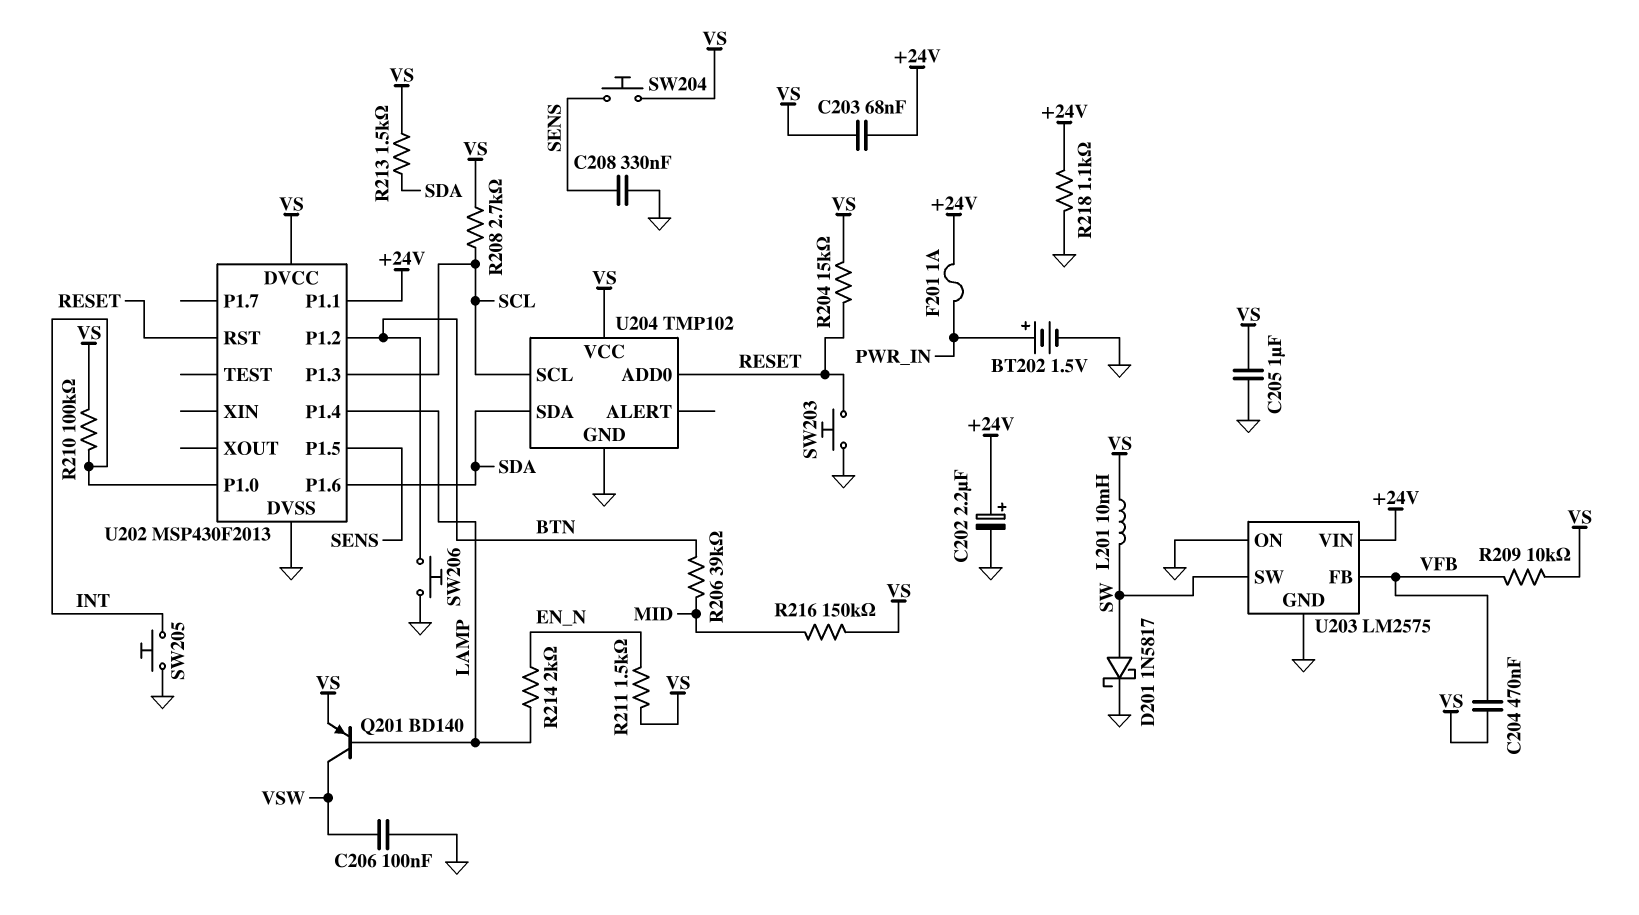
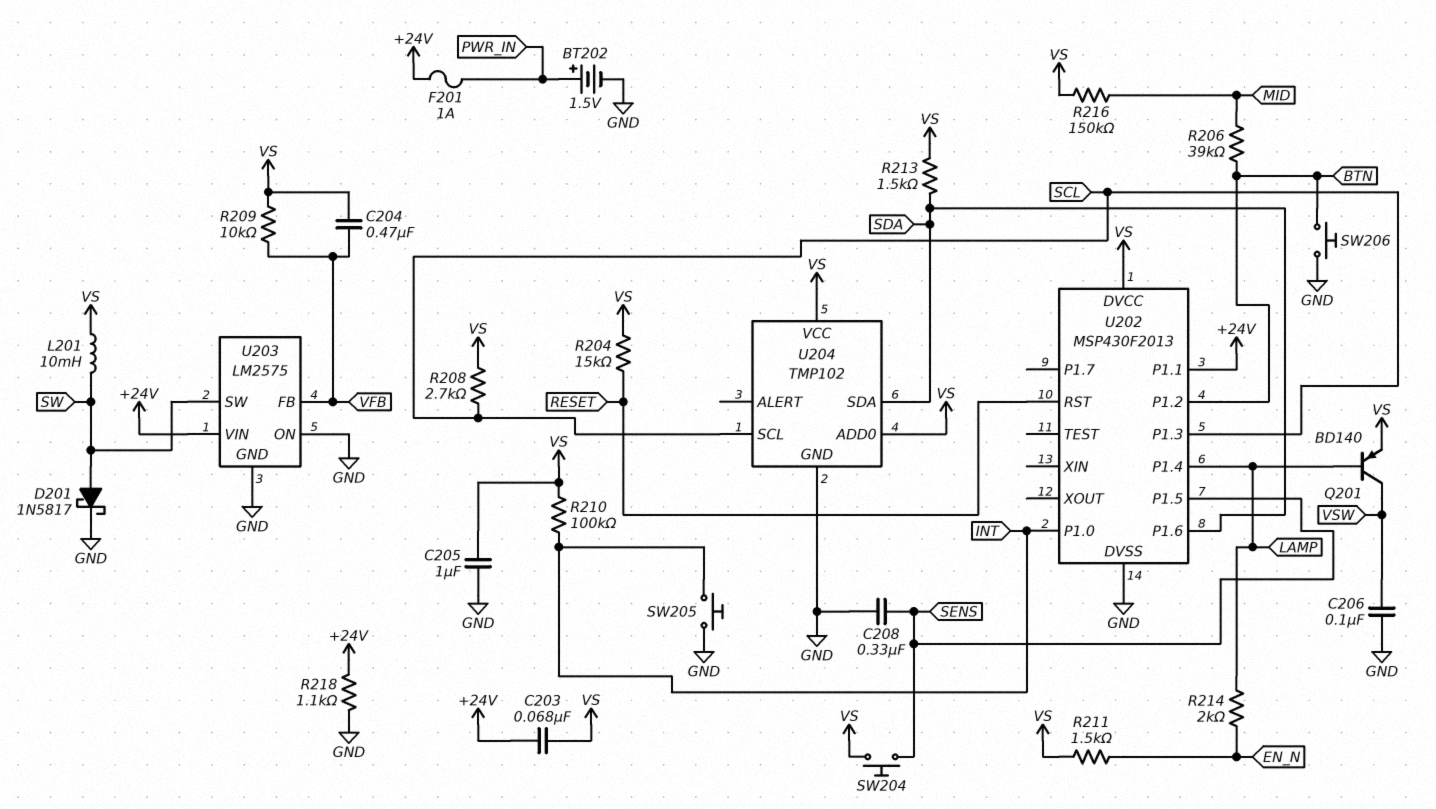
C202: 2.2uF (plus +24V, minus GND) -> none
SW203: button (GND, RESET) -> none
U204 pin ADD0: RESET -> VS

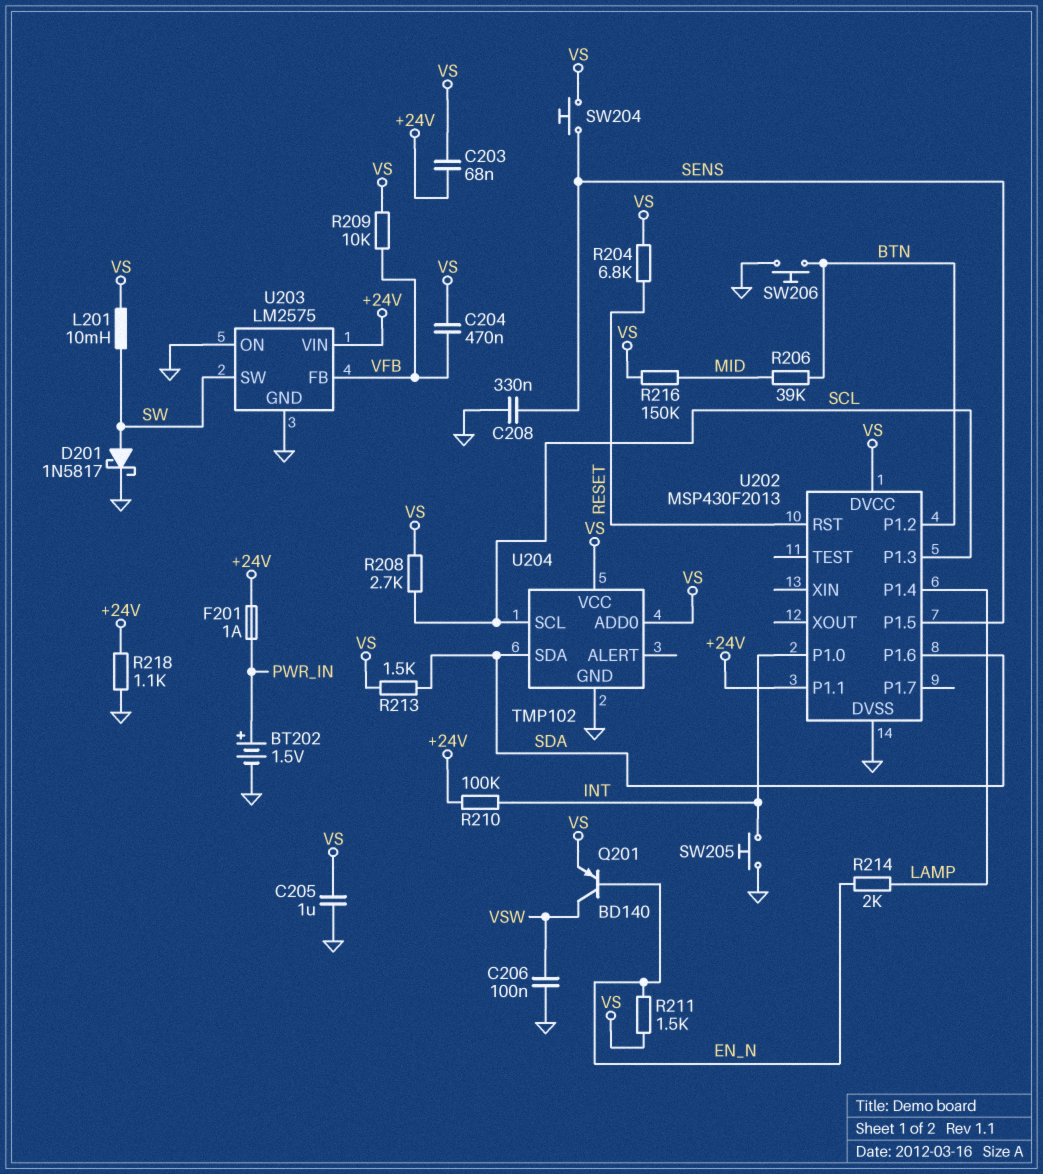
Q201: PNP BD140 (B LAMP, C VSW, E VS) -> PNP BD140 (B EN_N, C VSW, E VS)
R204: 15k (RESET, VS) -> 6.8k (RESET, VS)
R210: 100k (INT, VS) -> 100k (+24V, INT)

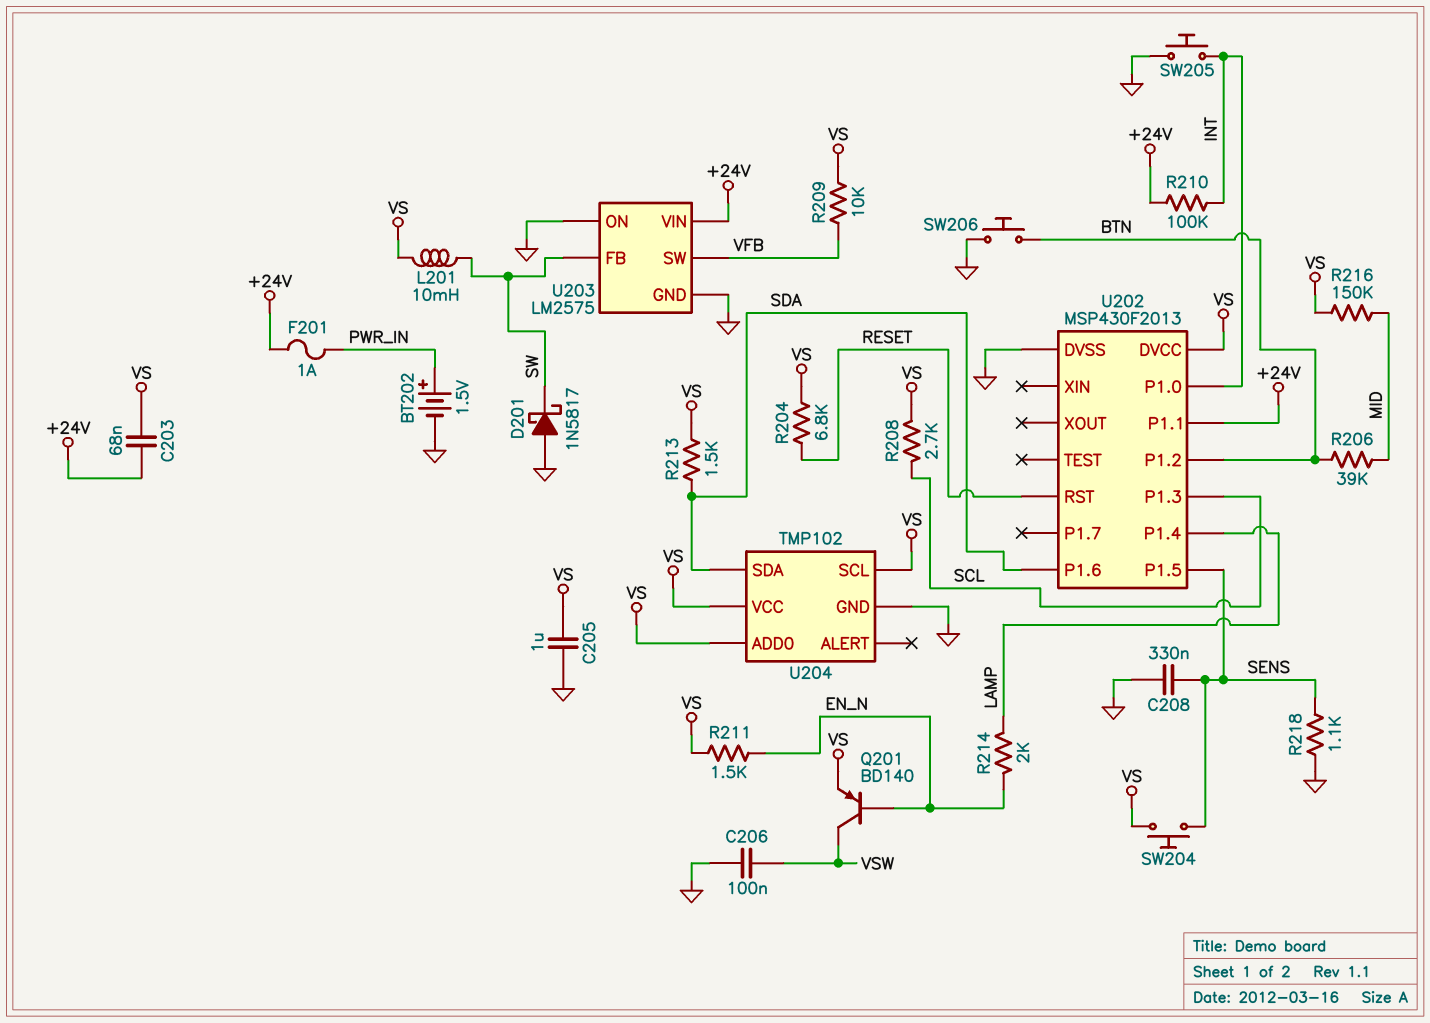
C204: 470nF (VFB, VS) -> none
D201: schottky 1N5817 (A SW, K GND) -> schottky 1N5817 (A GND, K SW)
R218: 1.1k (+24V, GND) -> 1.1k (GND, SENS)
U203 pin FB: VFB -> SW
U203 pin SW: SW -> VFB
U204 pin SCL: SCL -> VS

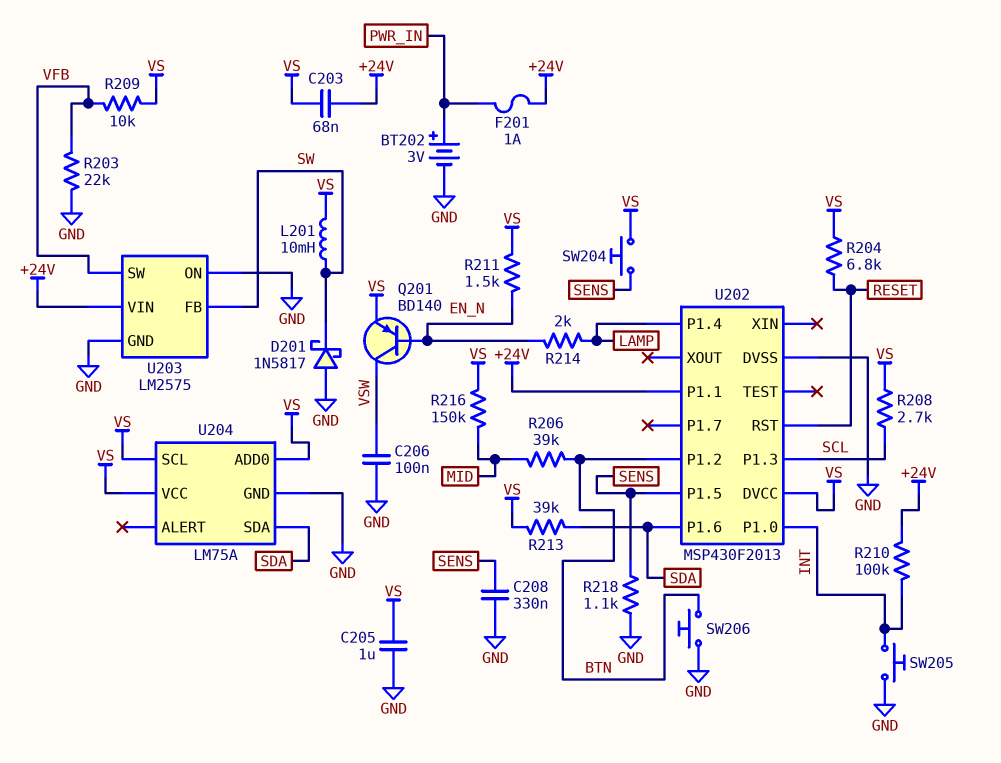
BT202: 1.5V (plus PWR_IN, minus GND) -> 3V (plus PWR_IN, minus GND)
R203: none -> 22k (GND, VFB)
R213: 1.5k (SDA, VS) -> 39k (SDA, VS)
U204: TMP102 -> LM75A

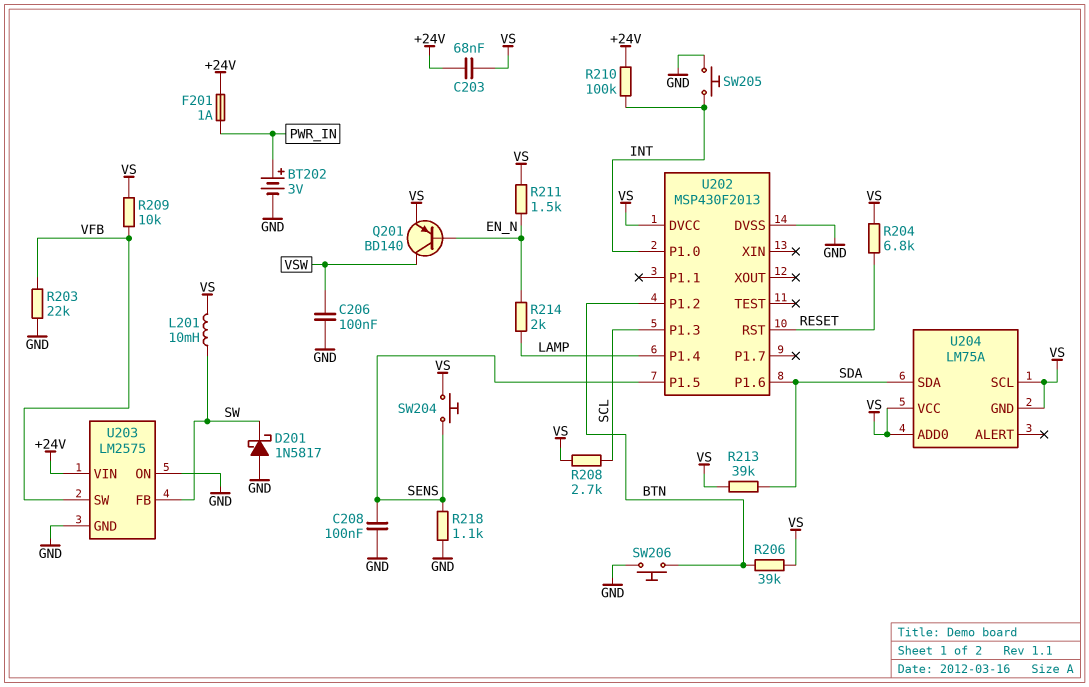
C205: 1uF (GND, VS) -> none
C208: 330nF (GND, SENS) -> 100nF (GND, SENS)
R206: 39k (BTN, MID) -> 39k (BTN, VS)
R216: 150k (MID, VS) -> none
U202 pin P1.1: +24V -> none
U204 pin GND: GND -> VS

